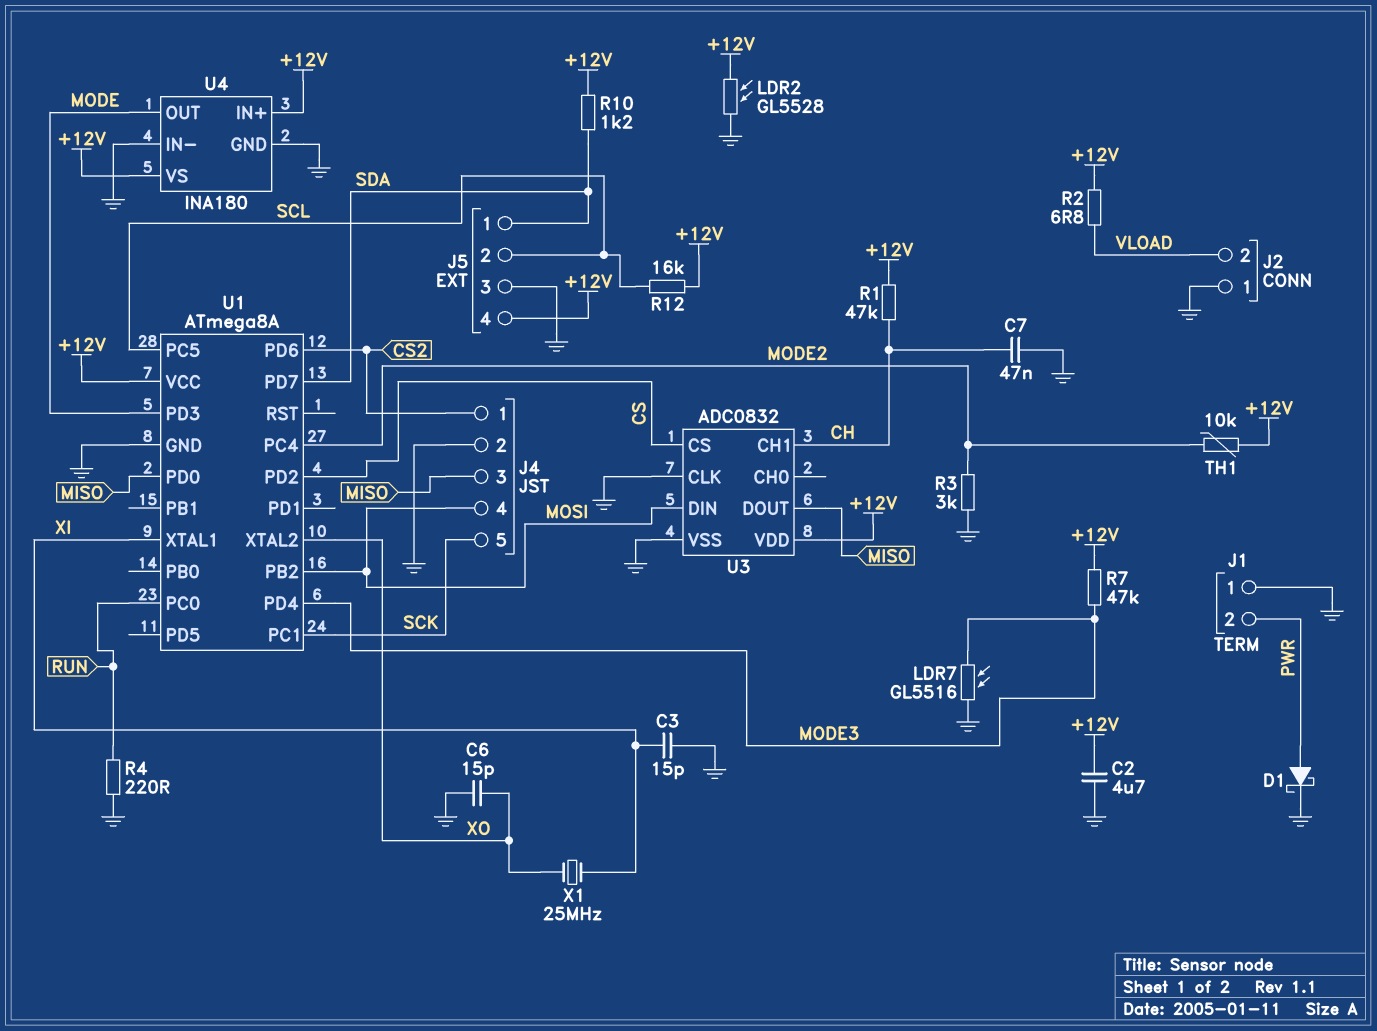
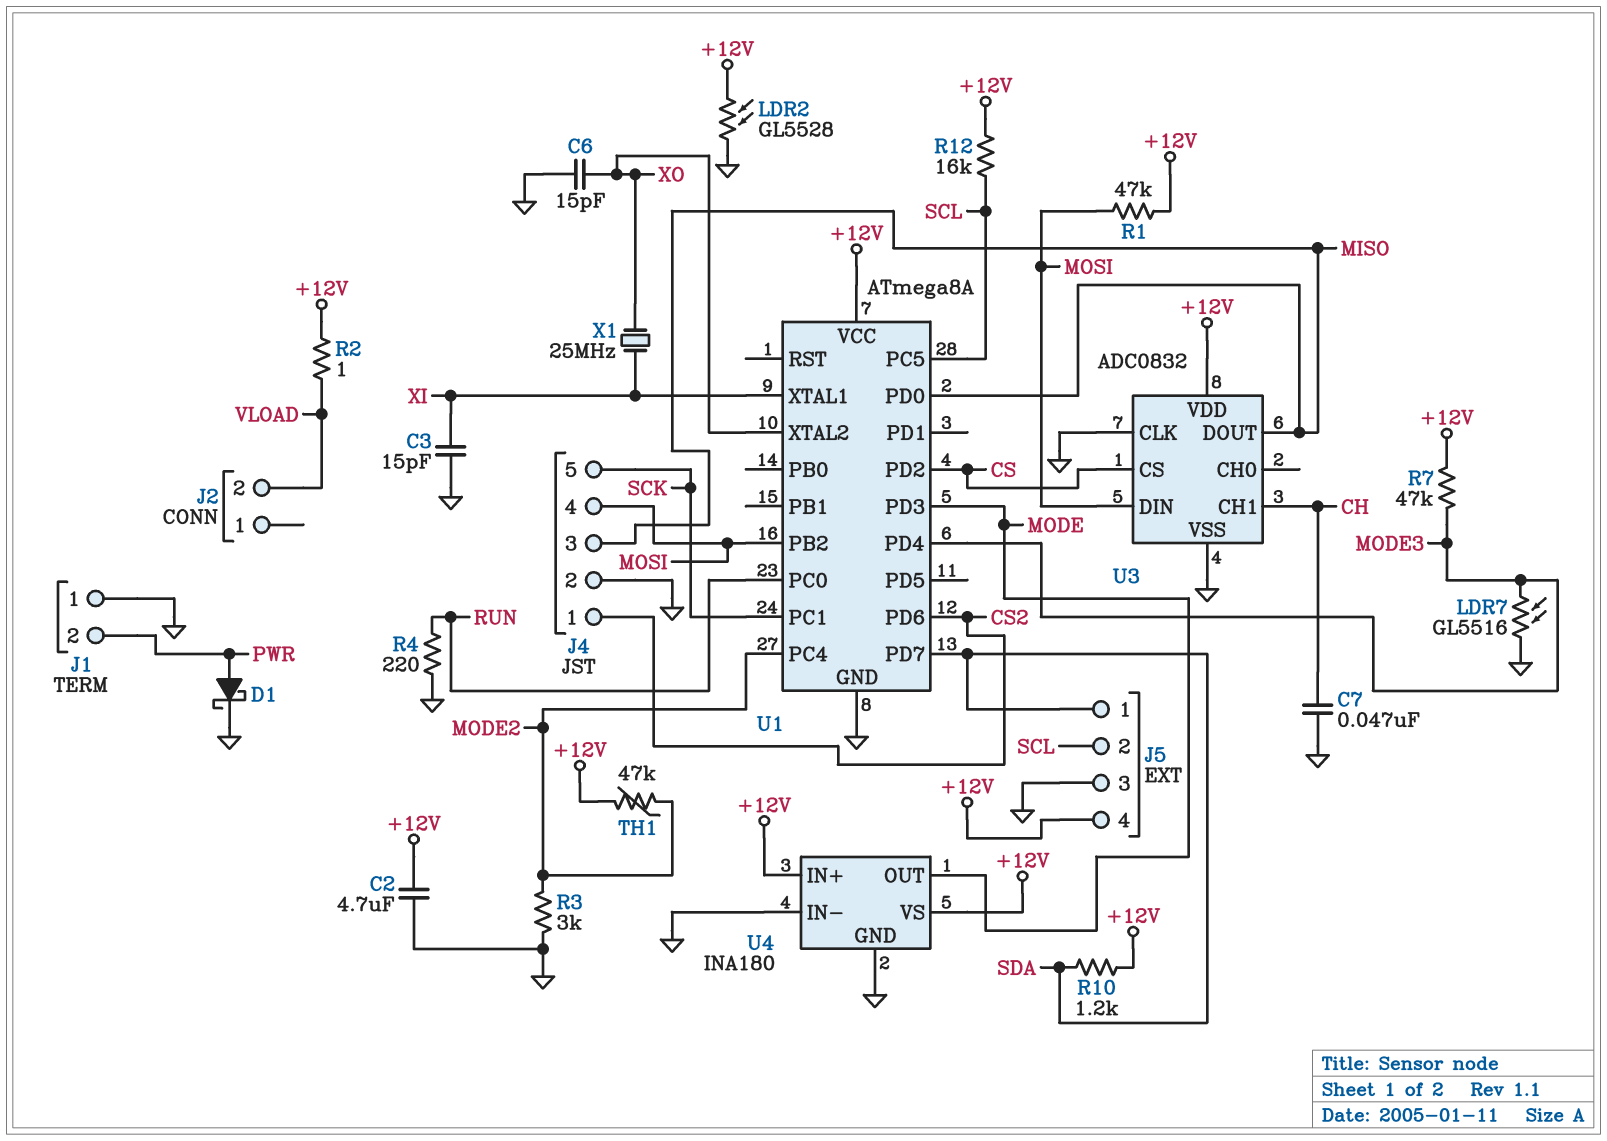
J2 pin 1: GND -> none
R1: 47k (+12V, CH) -> 47k (+12V, MOSI)
R2: 6.8 (+12V, VLOAD) -> 1 (+12V, VLOAD)
TH1: 10k (+12V, MODE2) -> 47k (+12V, MODE2)

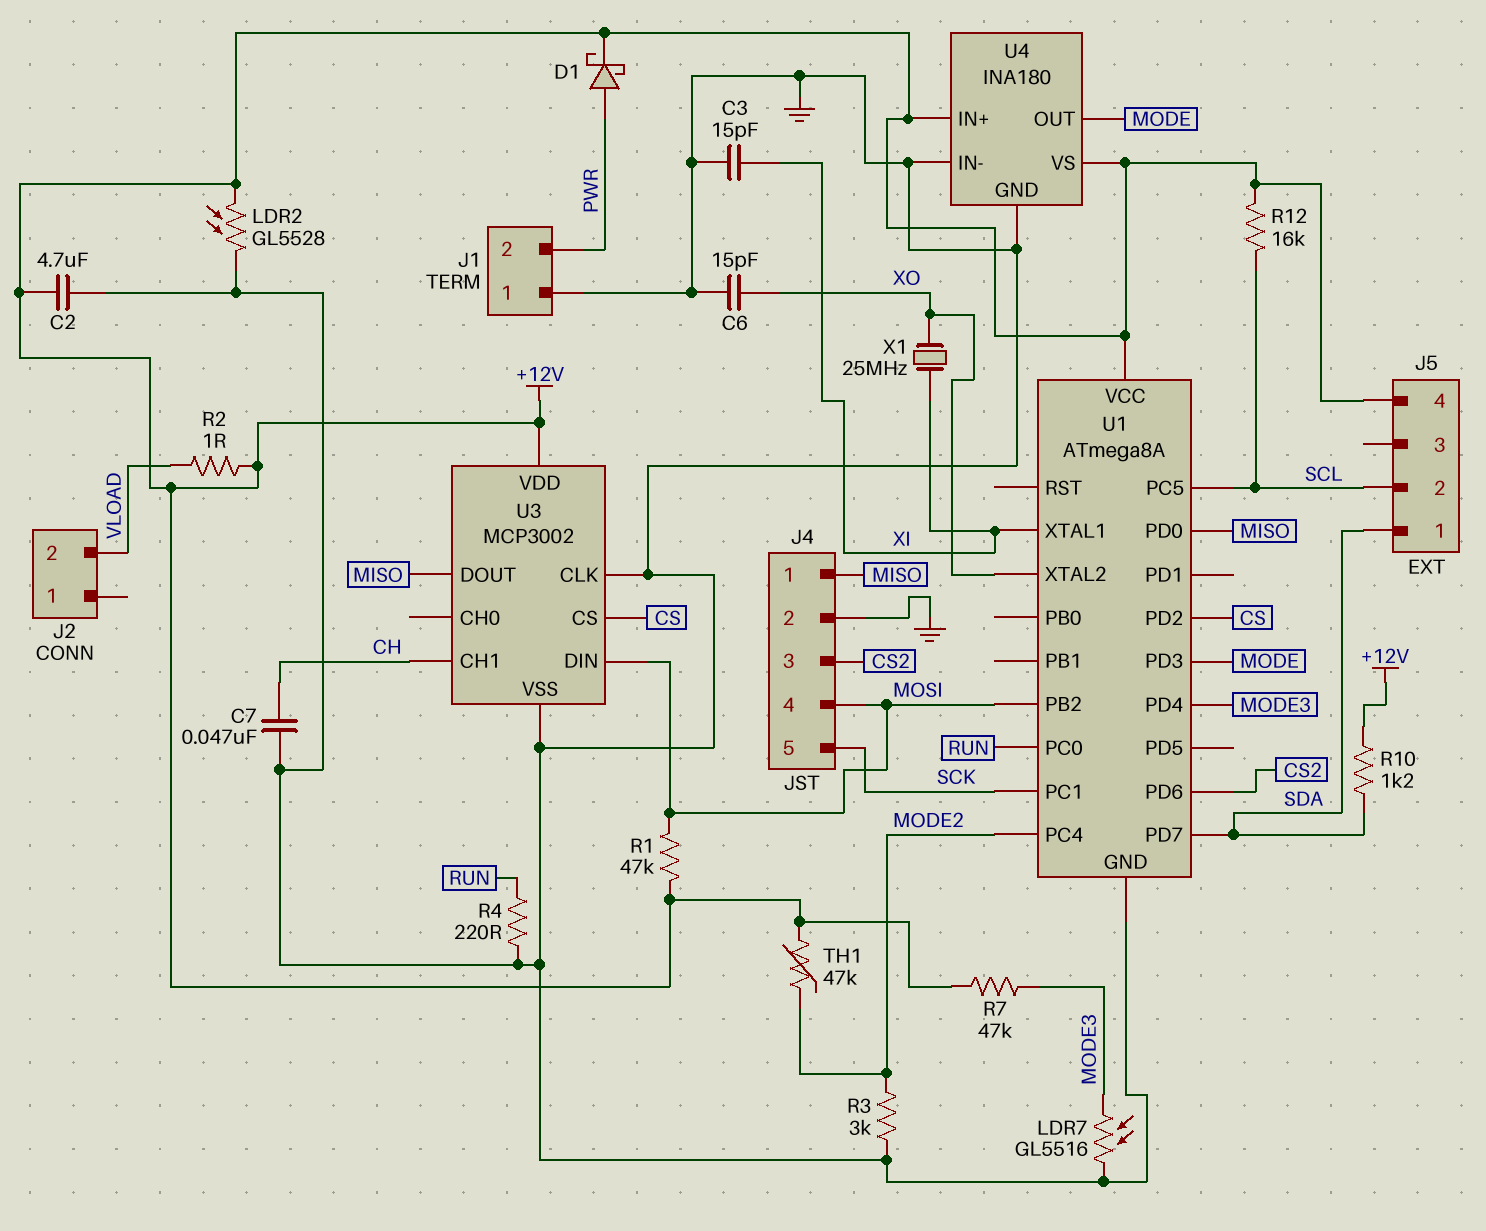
D1: schottky (A PWR, K GND) -> schottky (A PWR, K +12V)
J4 pin 1: CS2 -> MISO
J4 pin 3: MISO -> CS2
J5 pin 3: GND -> none
U3: ADC0832 -> MCP3002

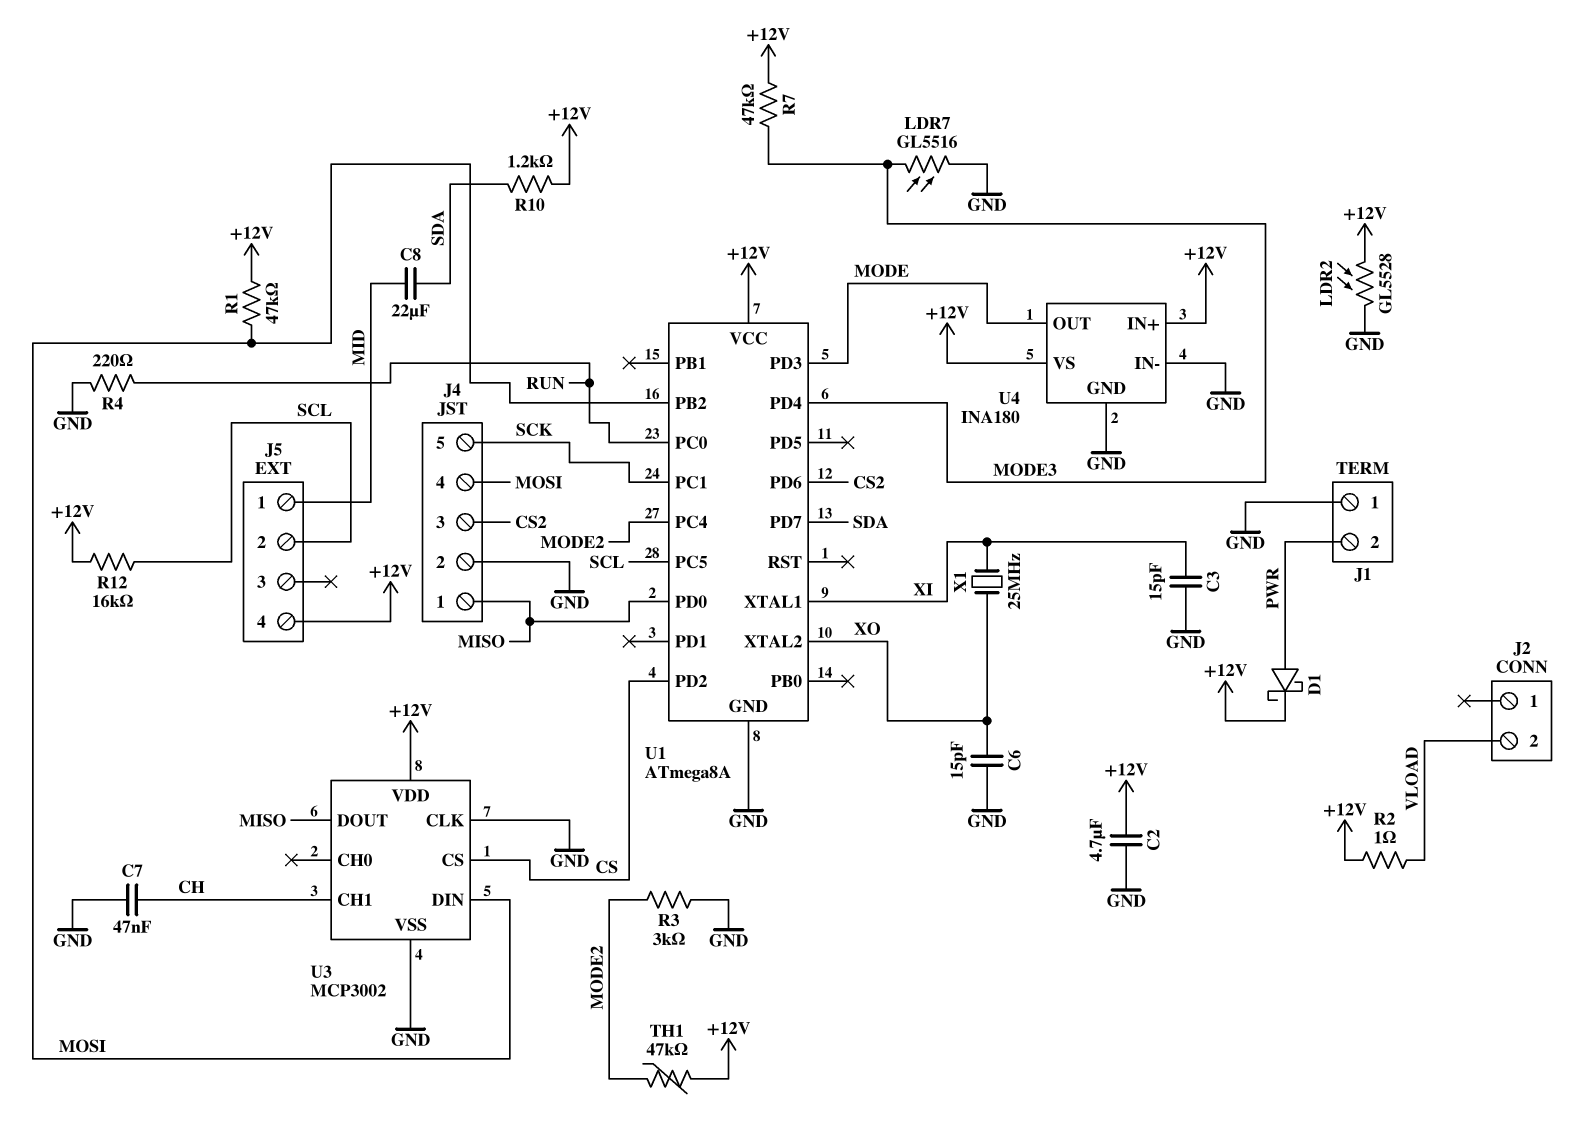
C8: none -> 22uF (MID, SDA)
J5 pin 1: SDA -> MID

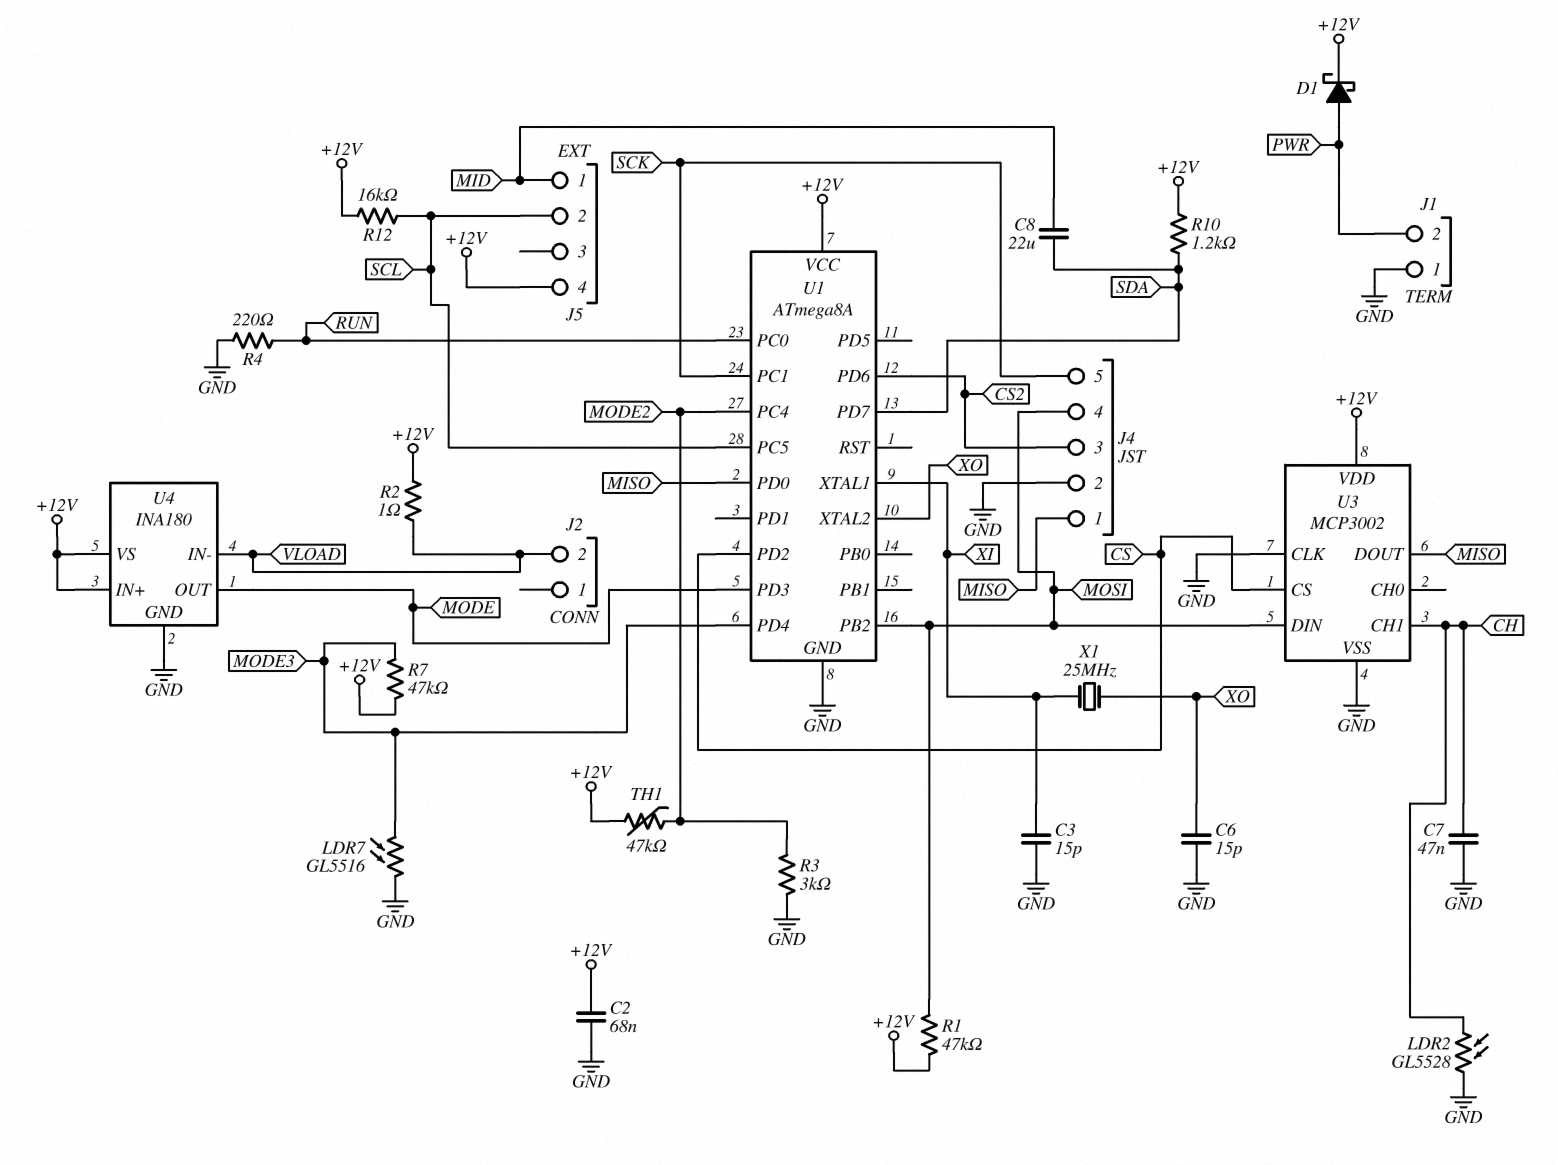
C2: 4.7uF (+12V, GND) -> 68nF (+12V, GND)
LDR2: GL5528 (+12V, GND) -> GL5528 (CH, GND)
U4 pin IN-: GND -> VLOAD

